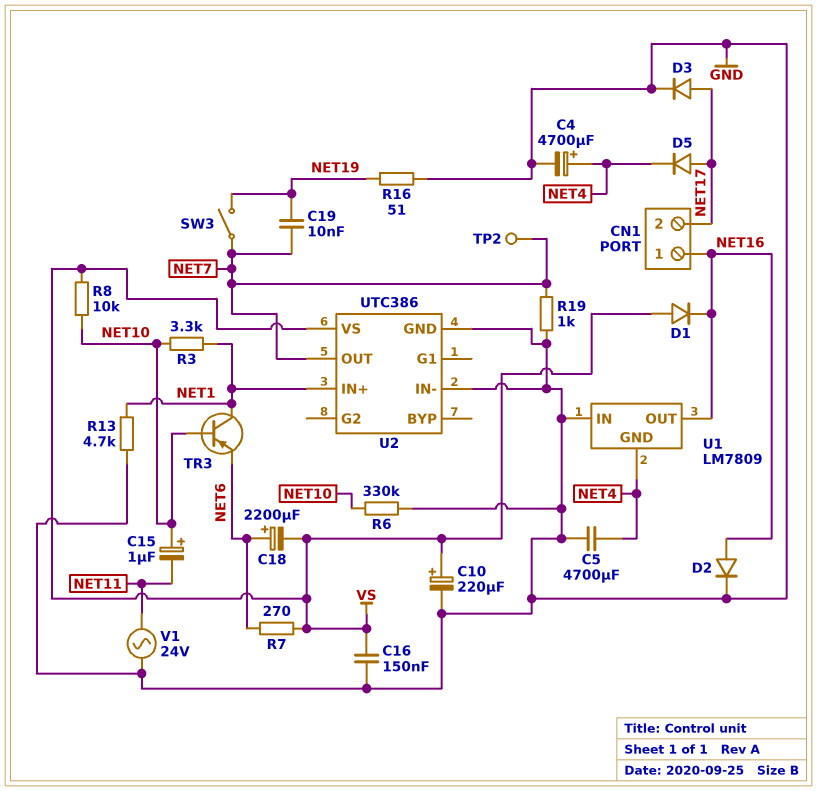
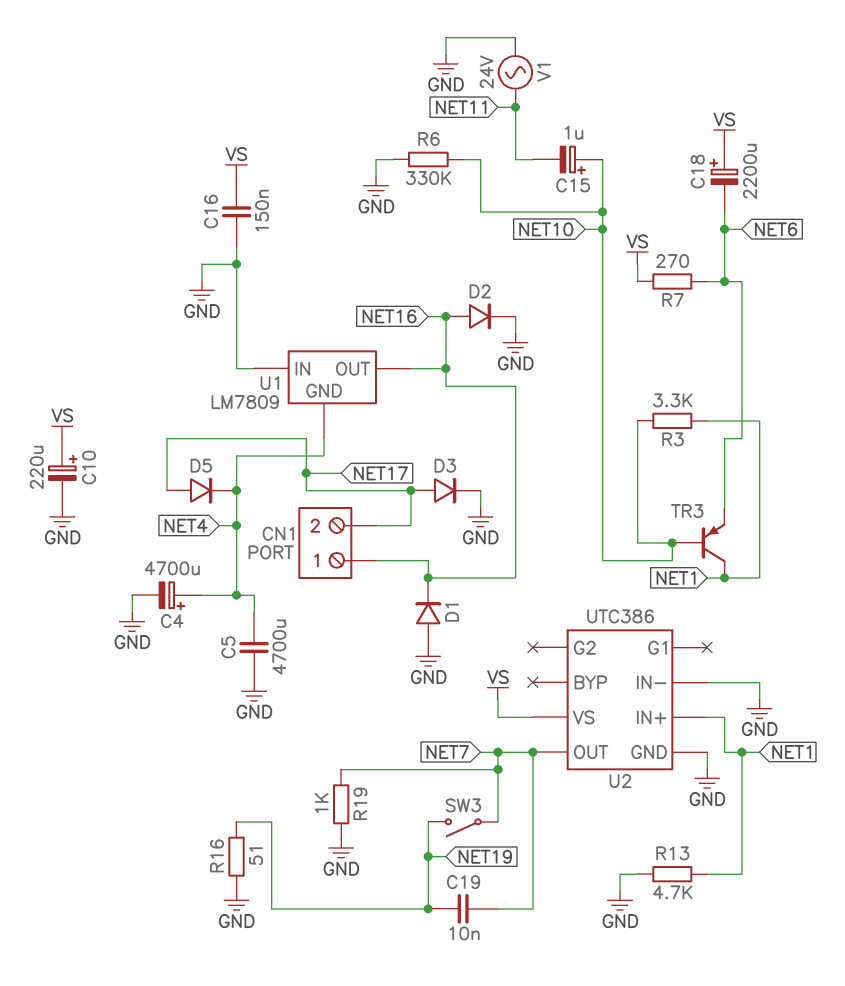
C18: 2200uF (plus NET6, minus VS) -> 2200uF (plus VS, minus NET6)
D1: diode (A VS, K NET16) -> diode (A GND, K NET16)
R8: 10k (NET10, VS) -> none
TP2: test point (NET7) -> none

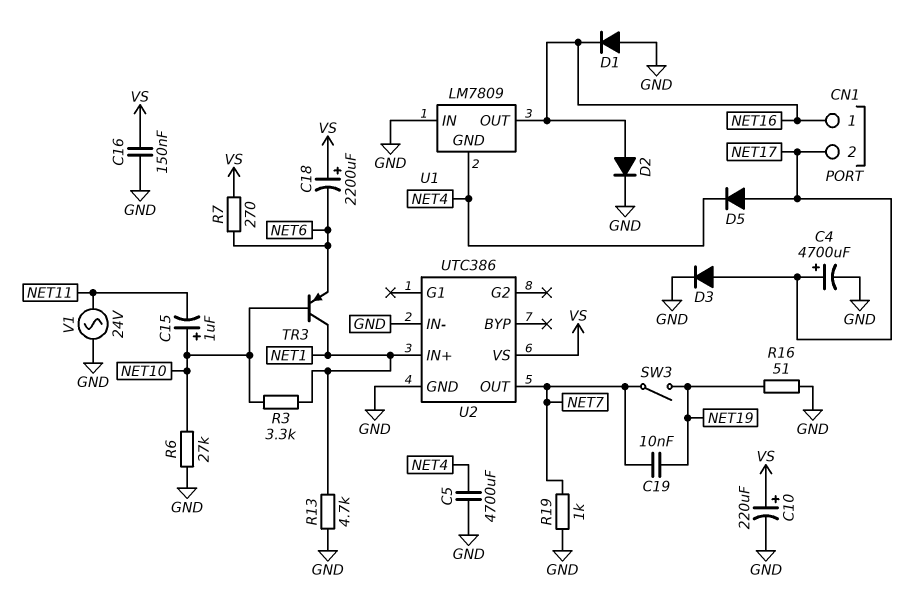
C4: 4700uF (plus NET4, minus GND) -> 4700uF (plus NET17, minus GND)
R6: 330k (GND, NET10) -> 27k (GND, NET10)

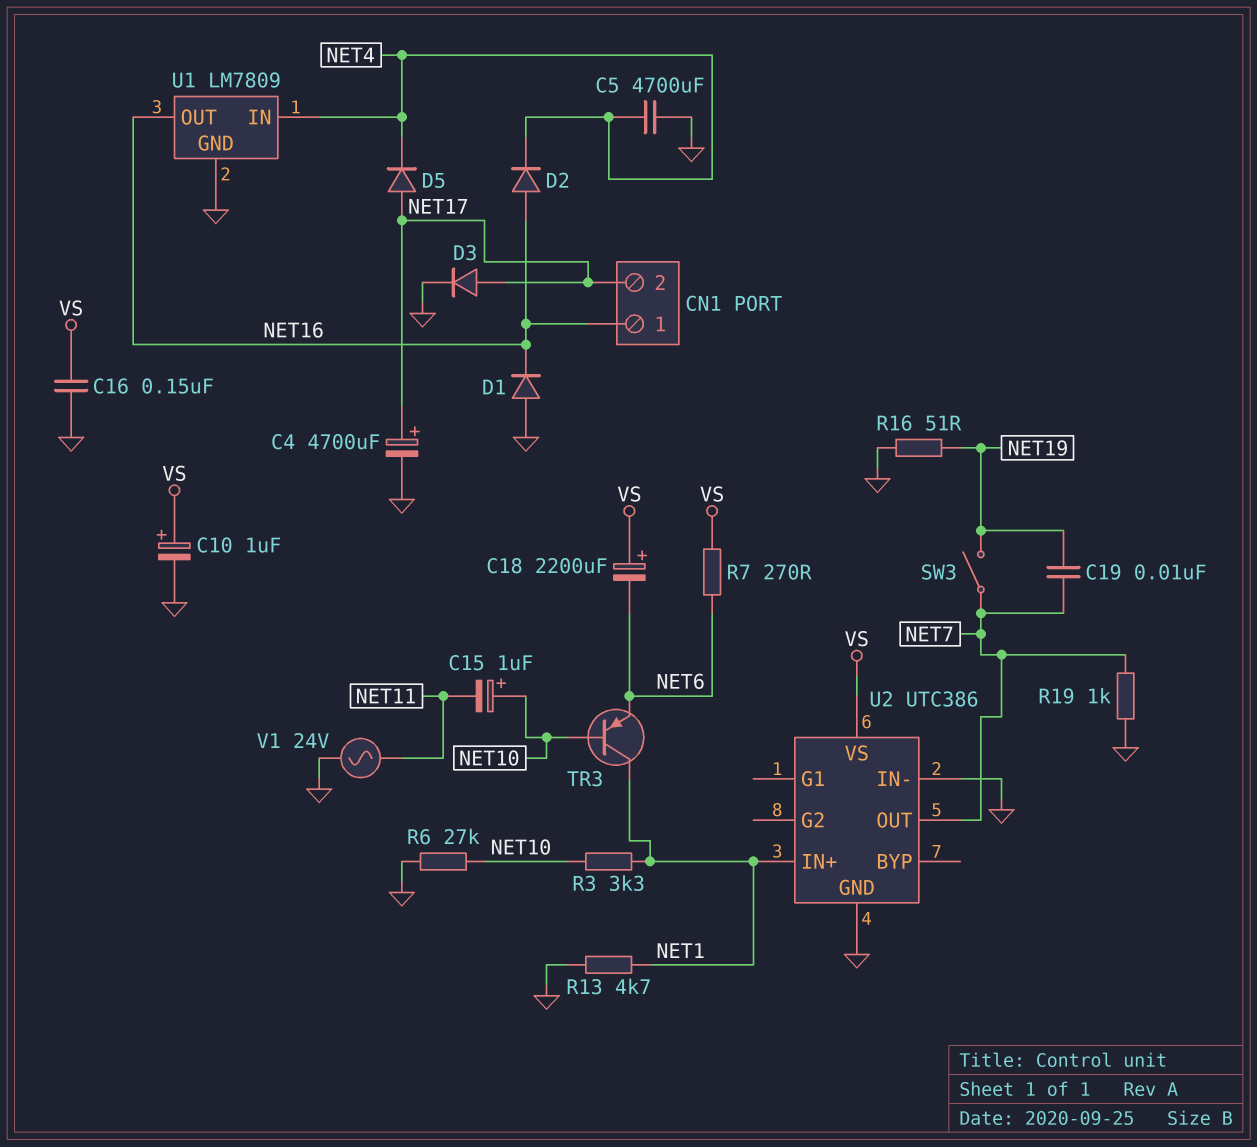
C10: 220uF (plus VS, minus GND) -> 1uF (plus VS, minus GND)
D2: diode (A NET16, K GND) -> diode (A NET16, K NET4)
U1 pin GND: NET4 -> GND
U1 pin IN: GND -> NET4

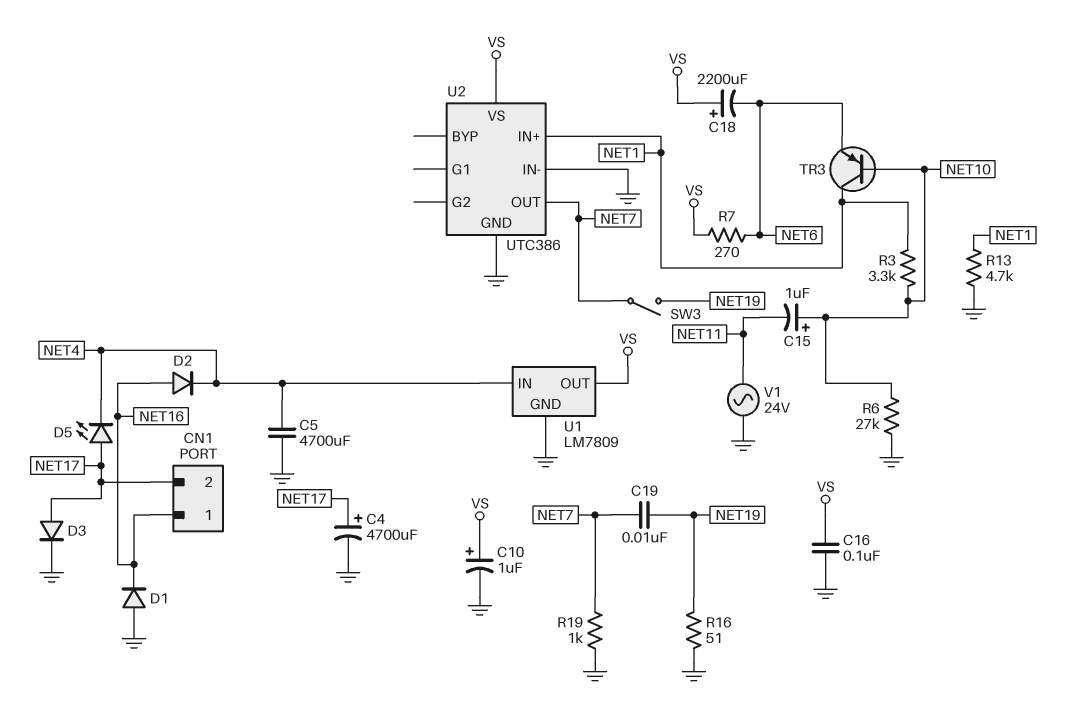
C16: 150nF (GND, VS) -> 100nF (GND, VS)
D5: diode (A NET17, K NET4) -> LED (A NET17, K NET4)
U1 pin OUT: NET16 -> VS

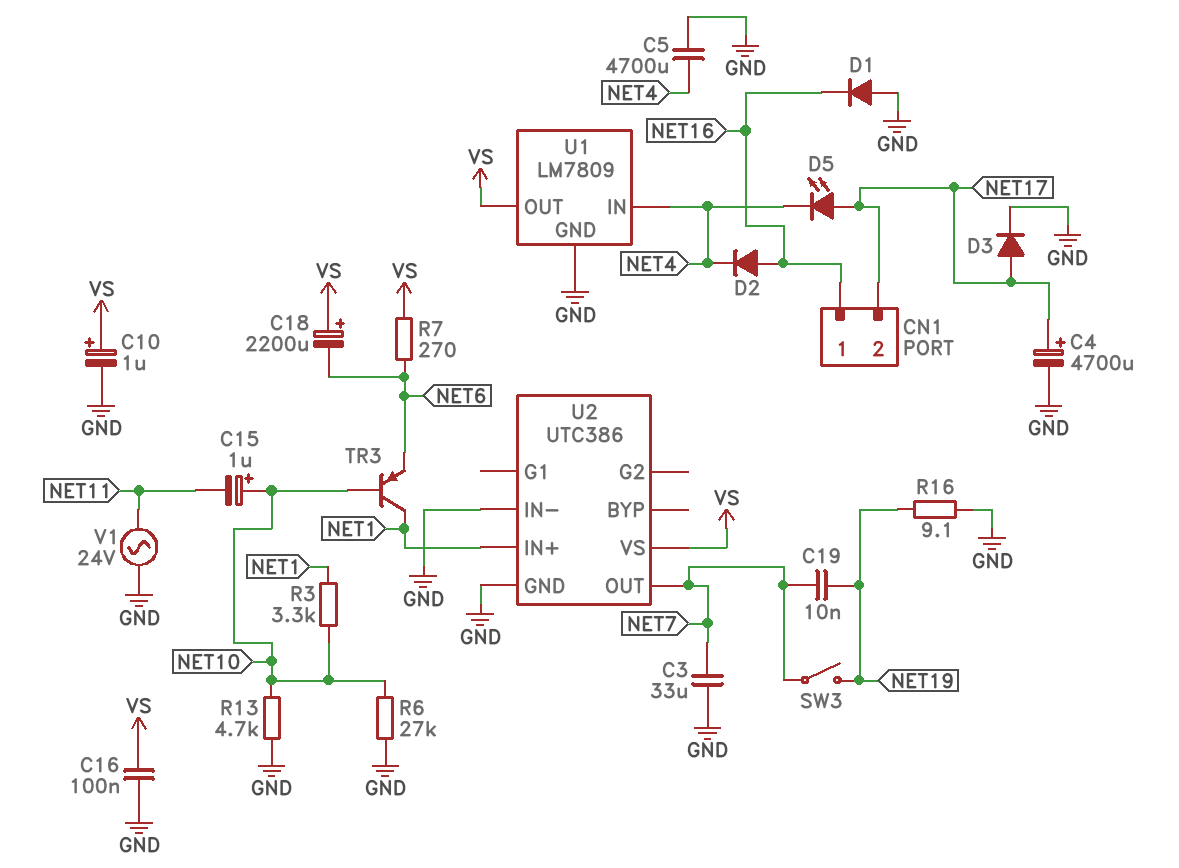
C3: none -> 33uF (GND, NET7)
R13: 4.7k (GND, NET1) -> 4.7k (GND, NET10)
R16: 51 (GND, NET19) -> 9.1 (GND, NET19)
R19: 1k (GND, NET7) -> none

